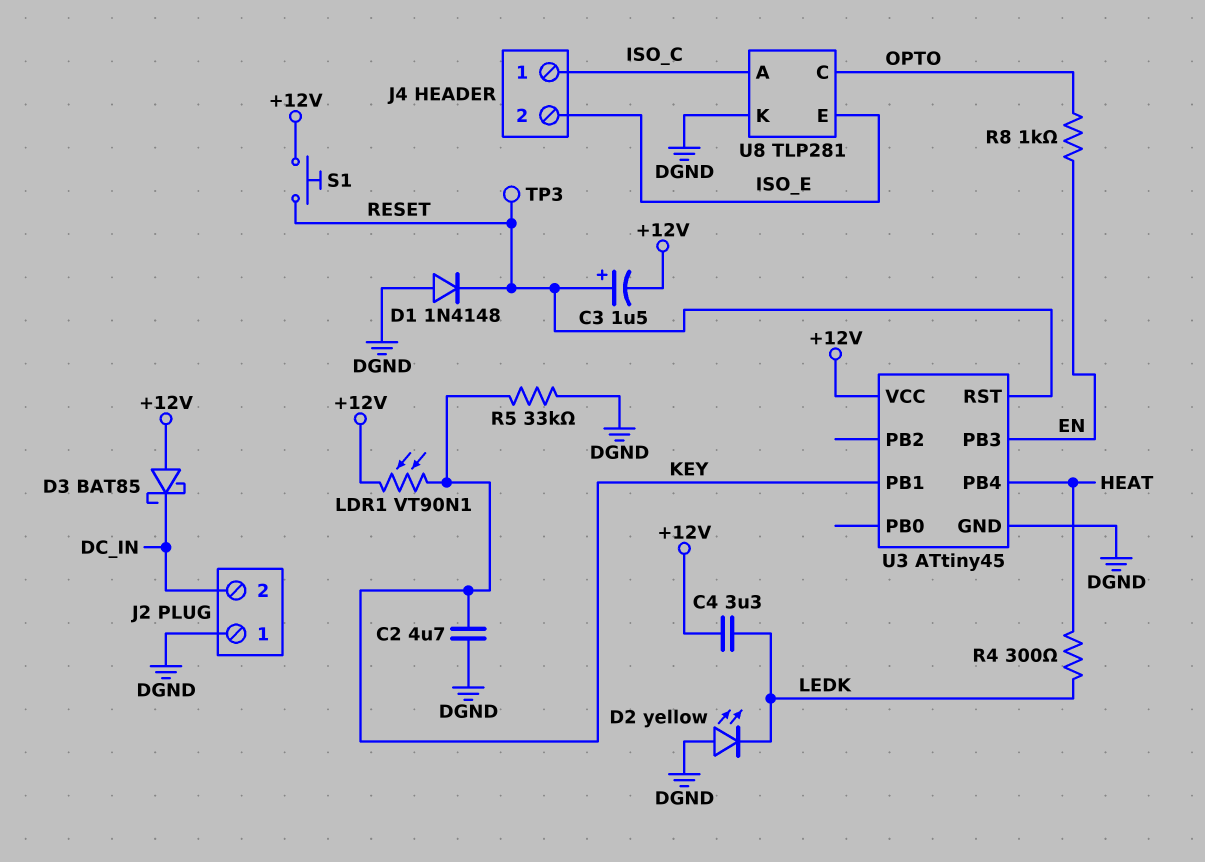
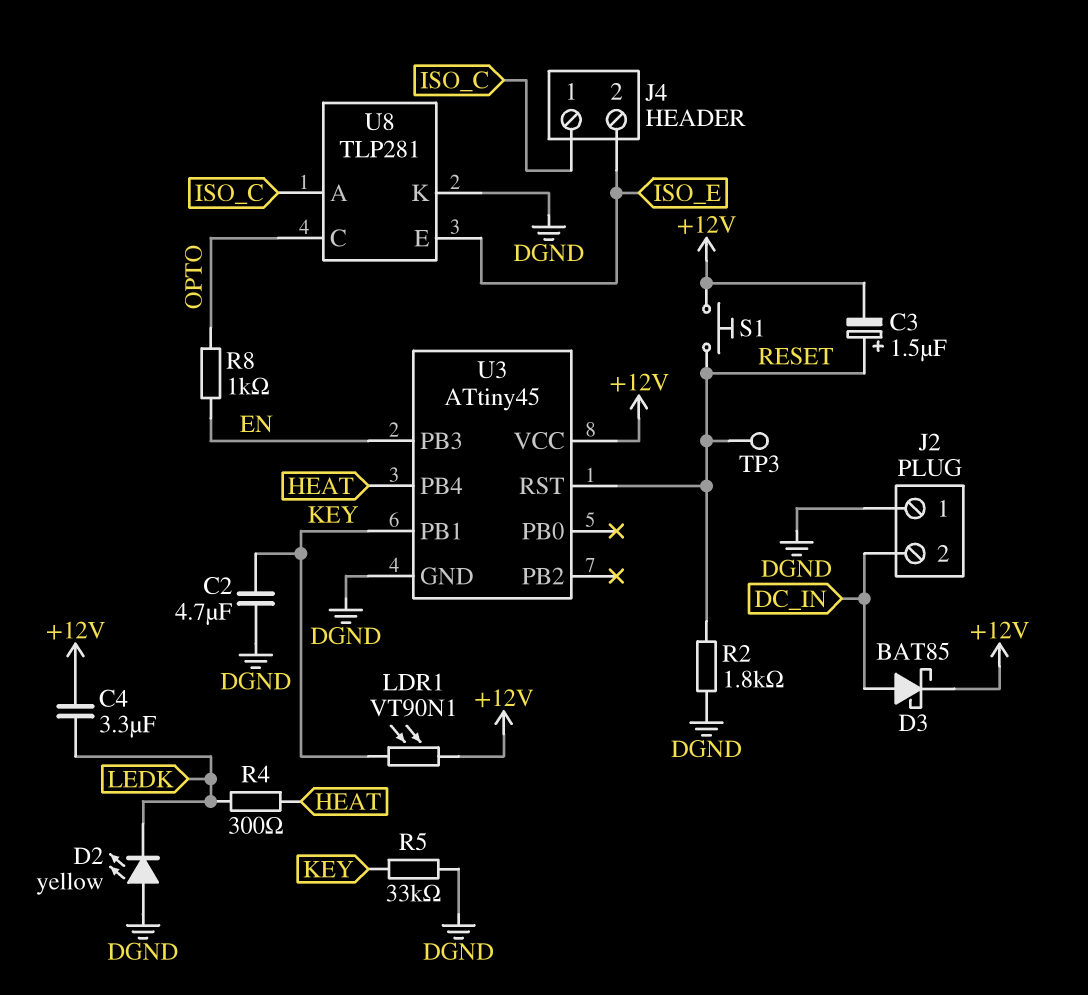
D1: diode 1N4148 (A DGND, K RESET) -> none
D3: schottky BAT85 (A +12V, K DC_IN) -> schottky BAT85 (A DC_IN, K +12V)
R2: none -> 1.8k (DGND, RESET)

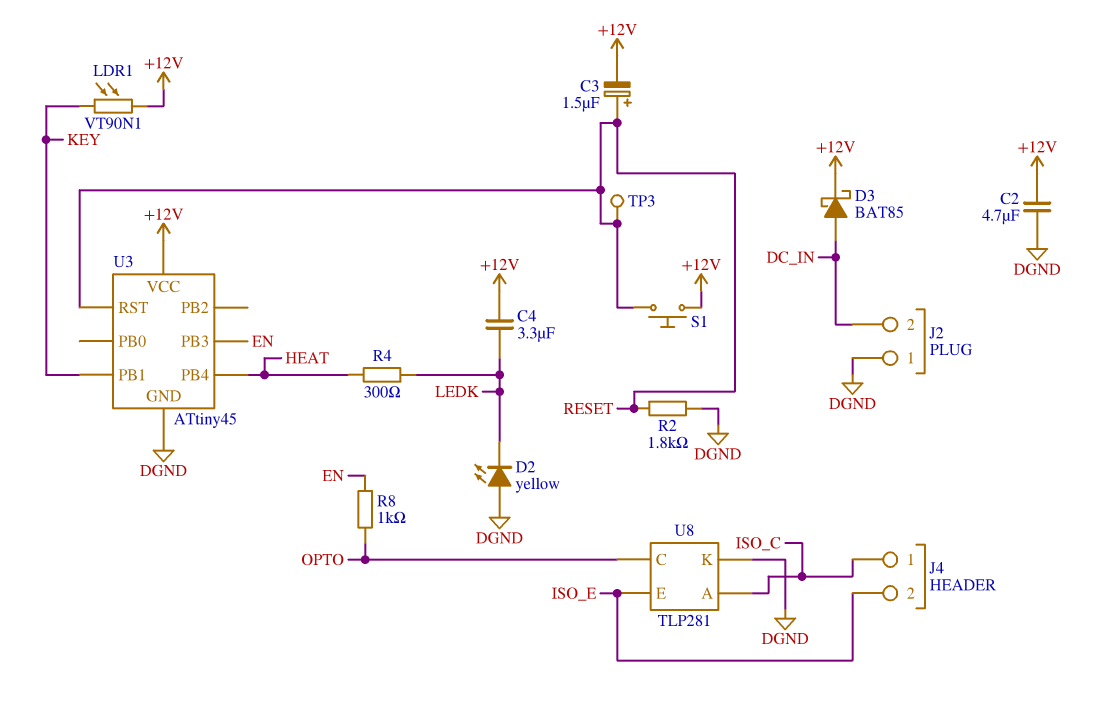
C2: 4.7uF (DGND, KEY) -> 4.7uF (+12V, DGND)
R5: 33k (DGND, KEY) -> none

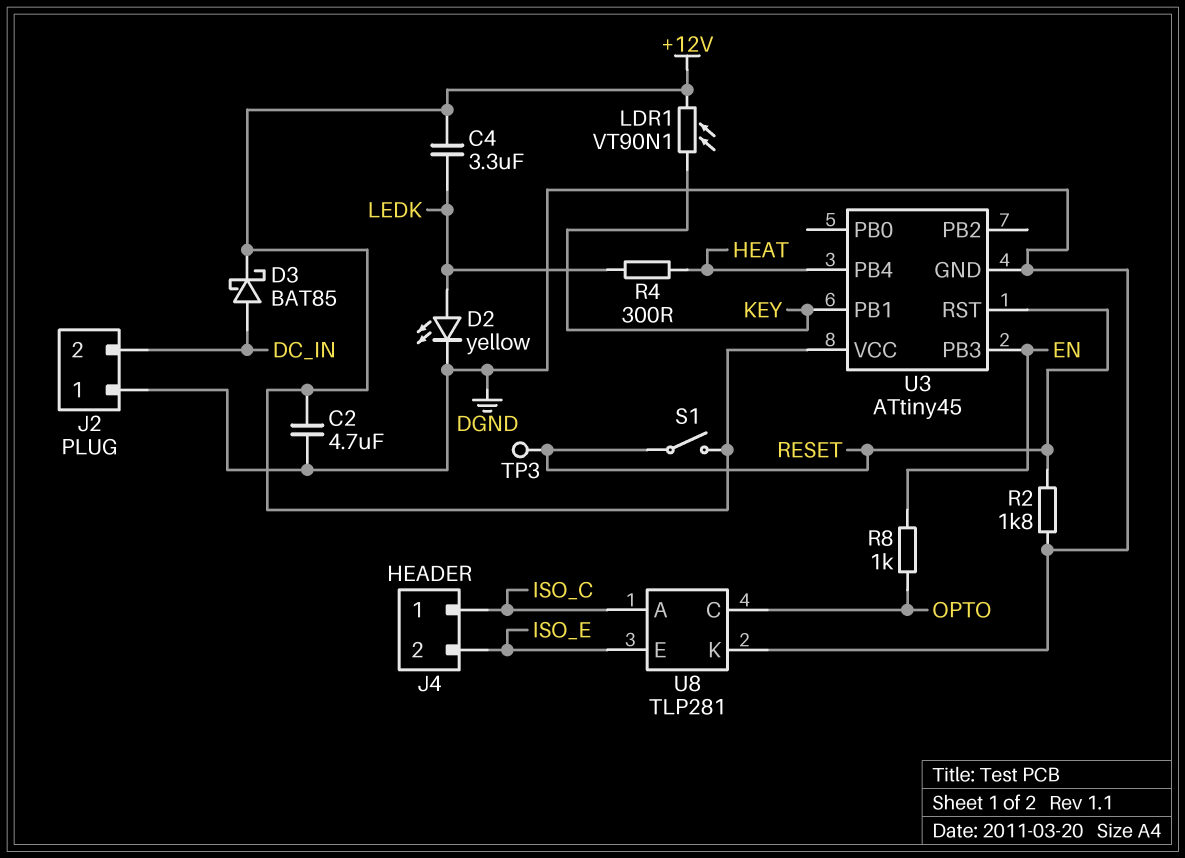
C3: 1.5uF (plus RESET, minus +12V) -> none
D2: LED yellow (A DGND, K LEDK) -> LED yellow (A LEDK, K DGND)
S1: button (+12V, RESET) -> switch (+12V, RESET)

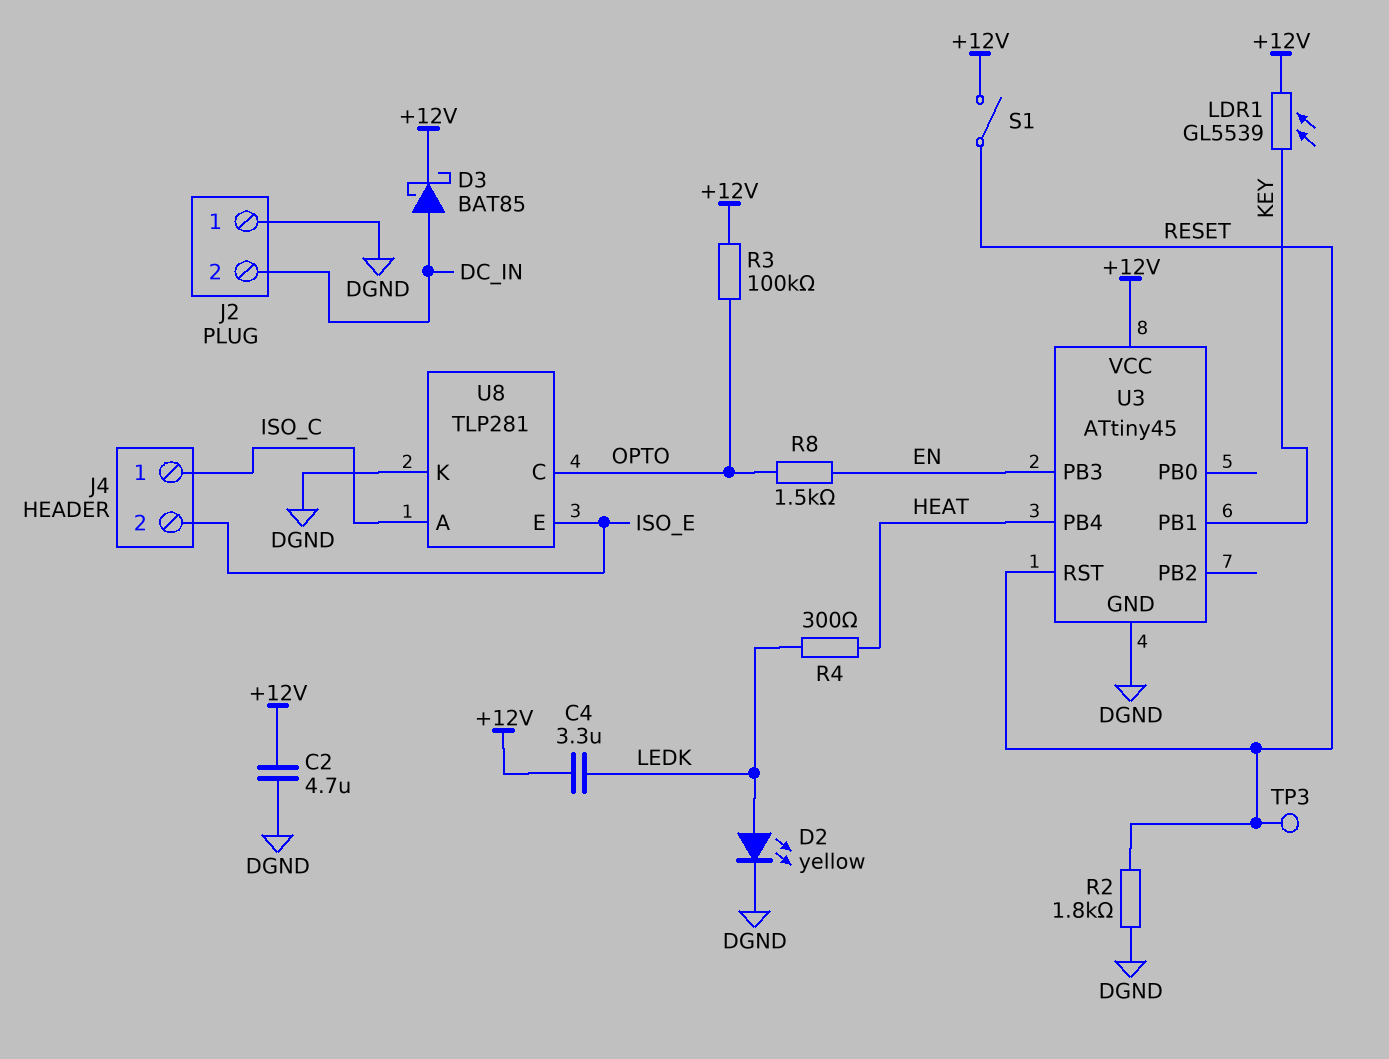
LDR1: VT90N1 (+12V, KEY) -> GL5539 (+12V, KEY)
R3: none -> 100k (+12V, OPTO)
R8: 1k (EN, OPTO) -> 1.5k (EN, OPTO)

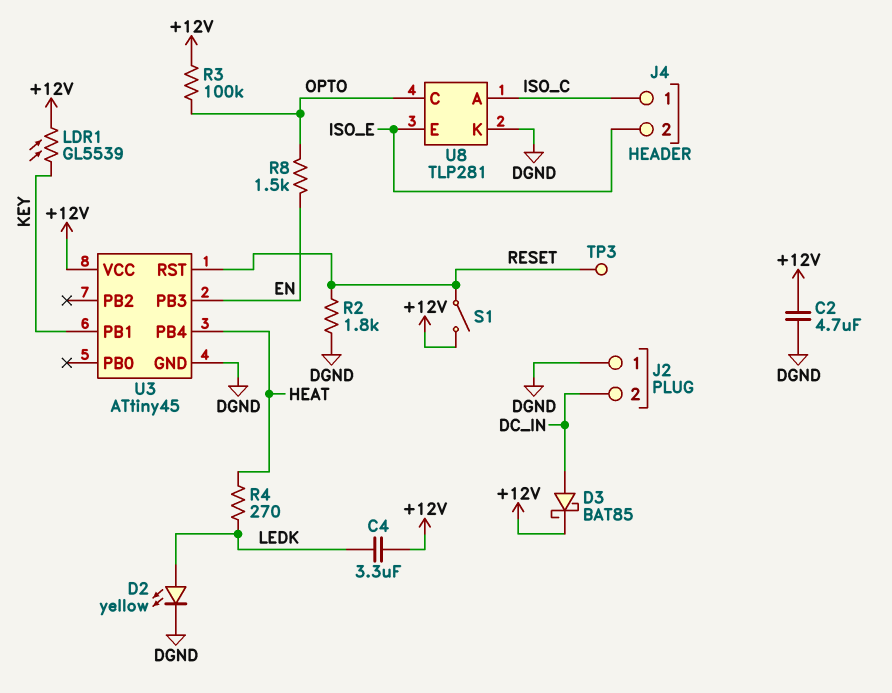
R4: 300 (HEAT, LEDK) -> 270 (HEAT, LEDK)

